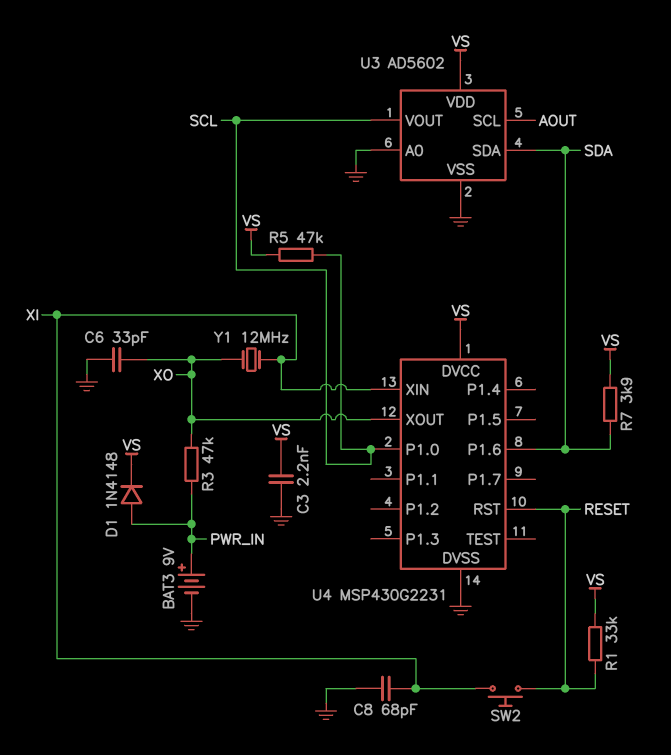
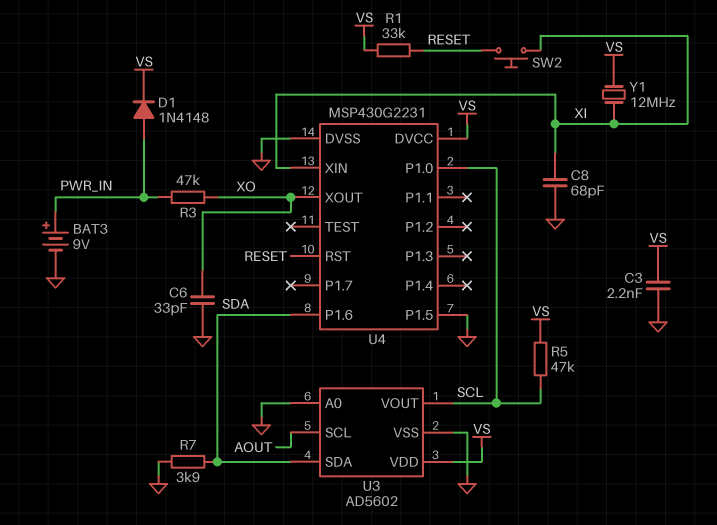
R7: 3.9k (SDA, VS) -> 3.9k (GND, SDA)
U4 pin P1.5: none -> GND
Y1: 12MHz (XI, XO) -> 12MHz (VS, XI)

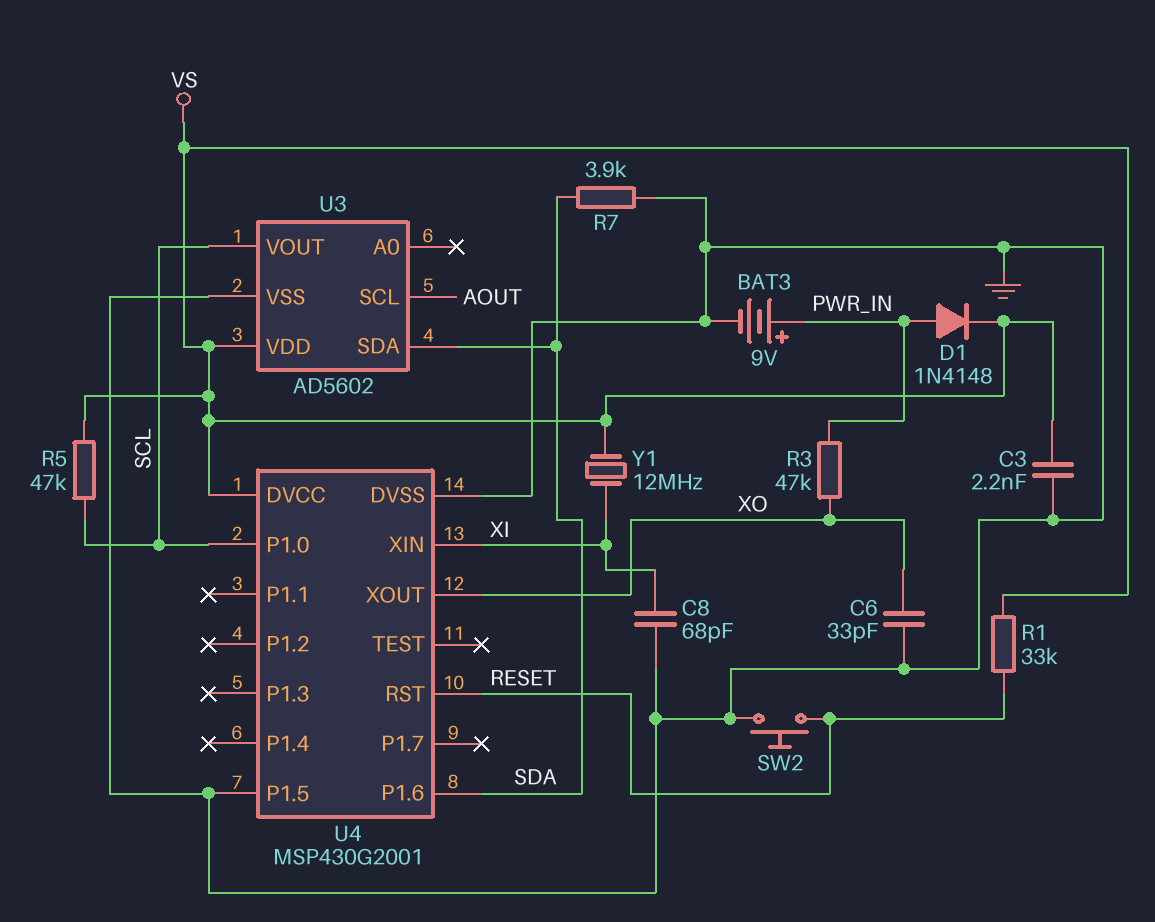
SW2: button (RESET, XI) -> button (GND, RESET)
U3 pin A0: GND -> none
U4: MSP430G2231 -> MSP430G2001

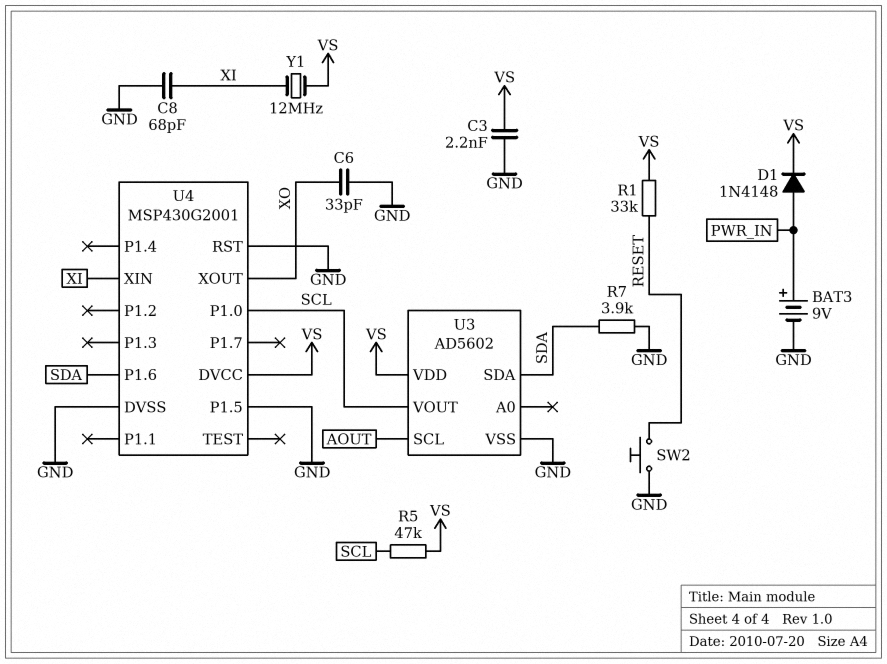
R3: 47k (PWR_IN, XO) -> none
U4 pin RST: RESET -> GND

